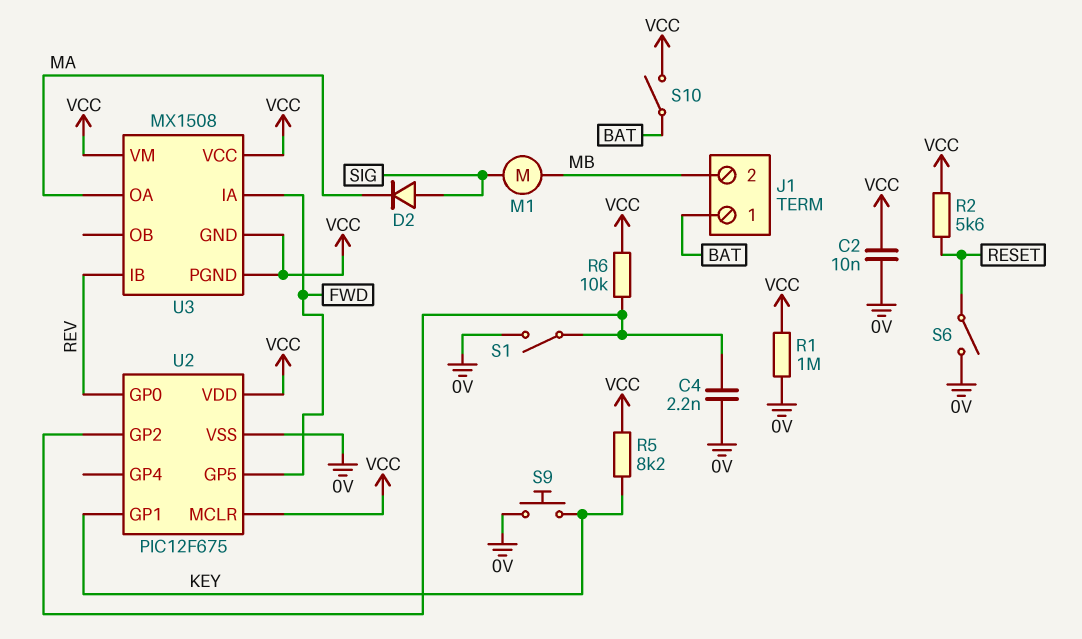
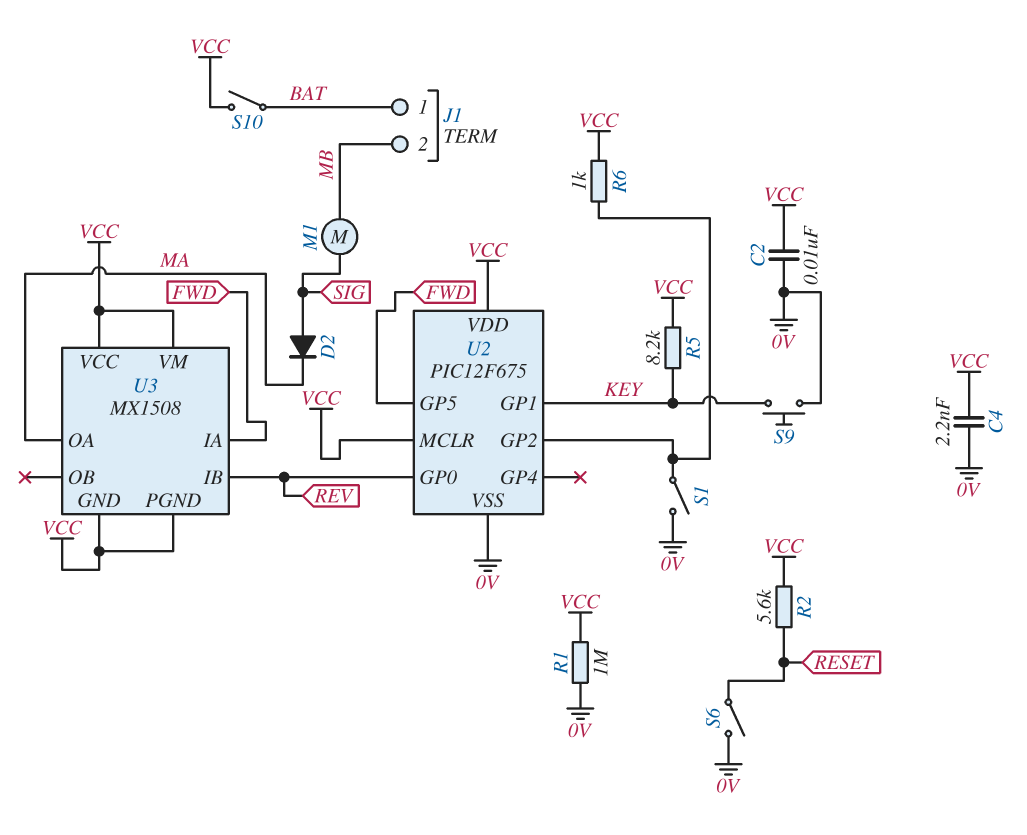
C4: 2.2nF (0V, U2/GP2) -> 2.2nF (0V, VCC)
R6: 10k (U2/GP2, VCC) -> 1k (U2/GP2, VCC)

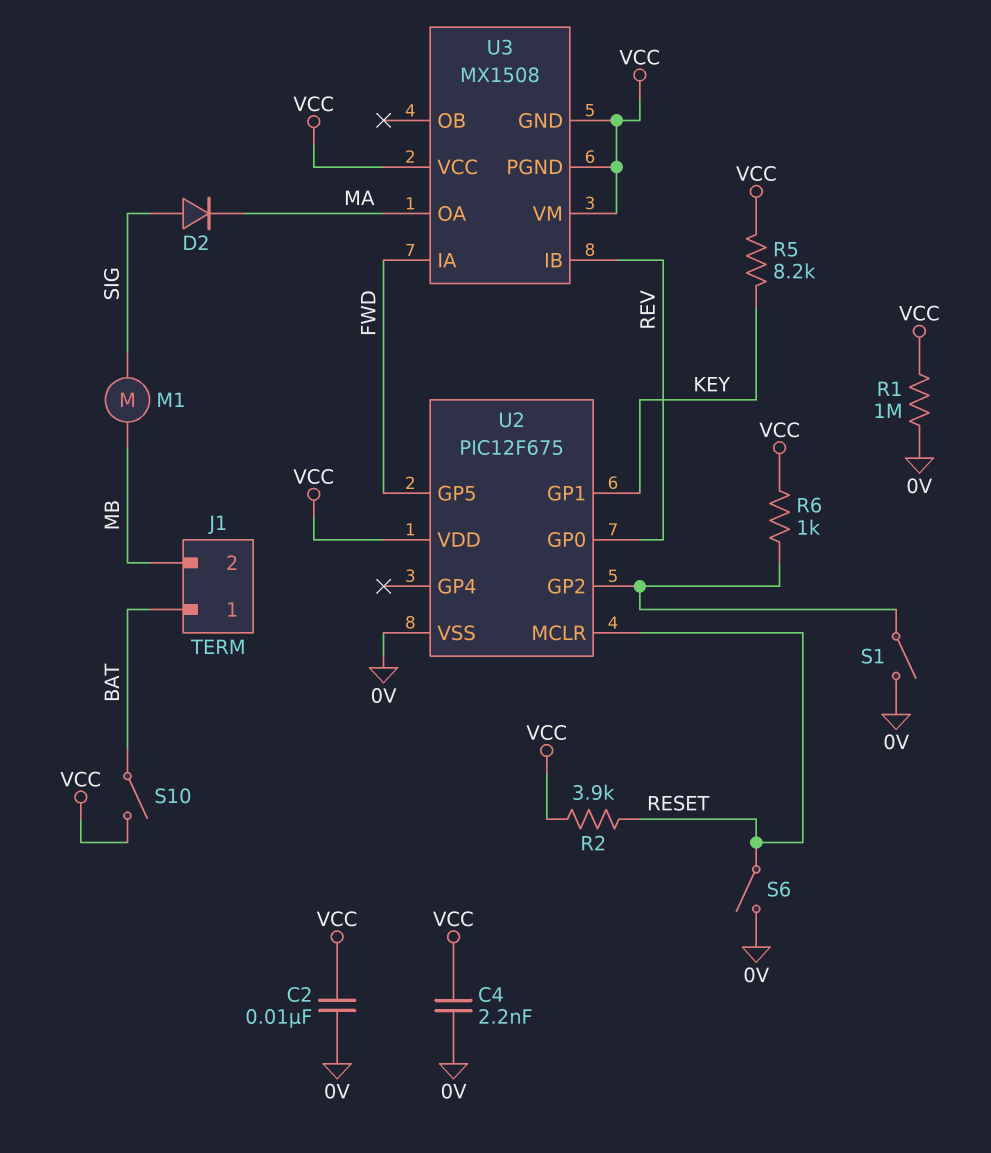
R2: 5.6k (RESET, VCC) -> 3.9k (RESET, VCC)
S9: button (0V, KEY) -> none
U2 pin MCLR: VCC -> RESET

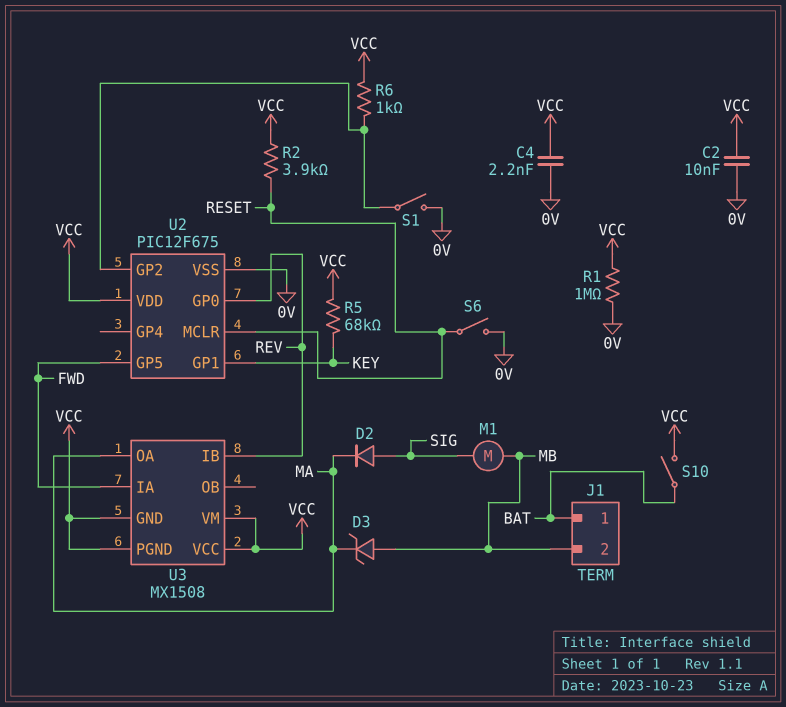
D3: none -> zener (A MB, K MA)
R5: 8.2k (KEY, VCC) -> 68k (KEY, VCC)

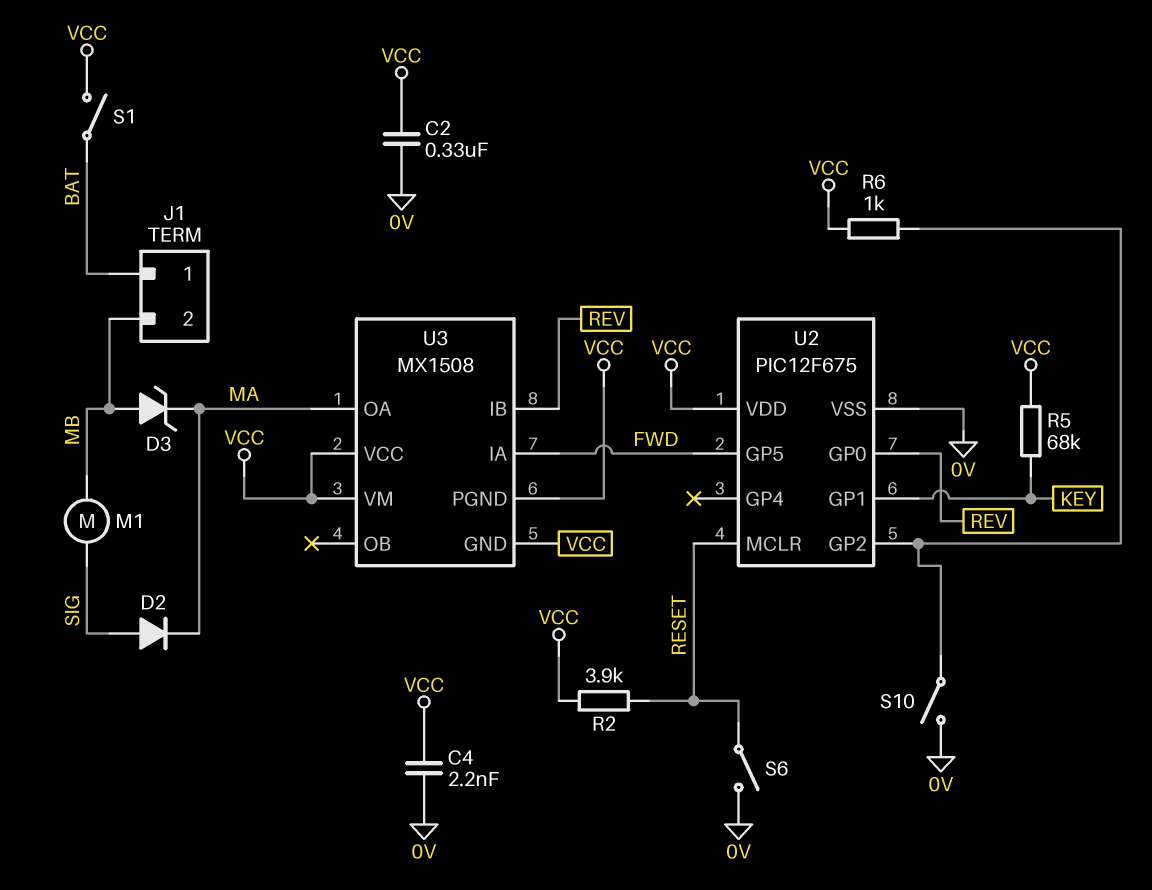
C2: 10nF (0V, VCC) -> 330nF (0V, VCC)
R1: 1M (0V, VCC) -> none
S1: switch (0V, U2/GP2) -> switch (BAT, VCC)
S10: switch (BAT, VCC) -> switch (0V, U2/GP2)

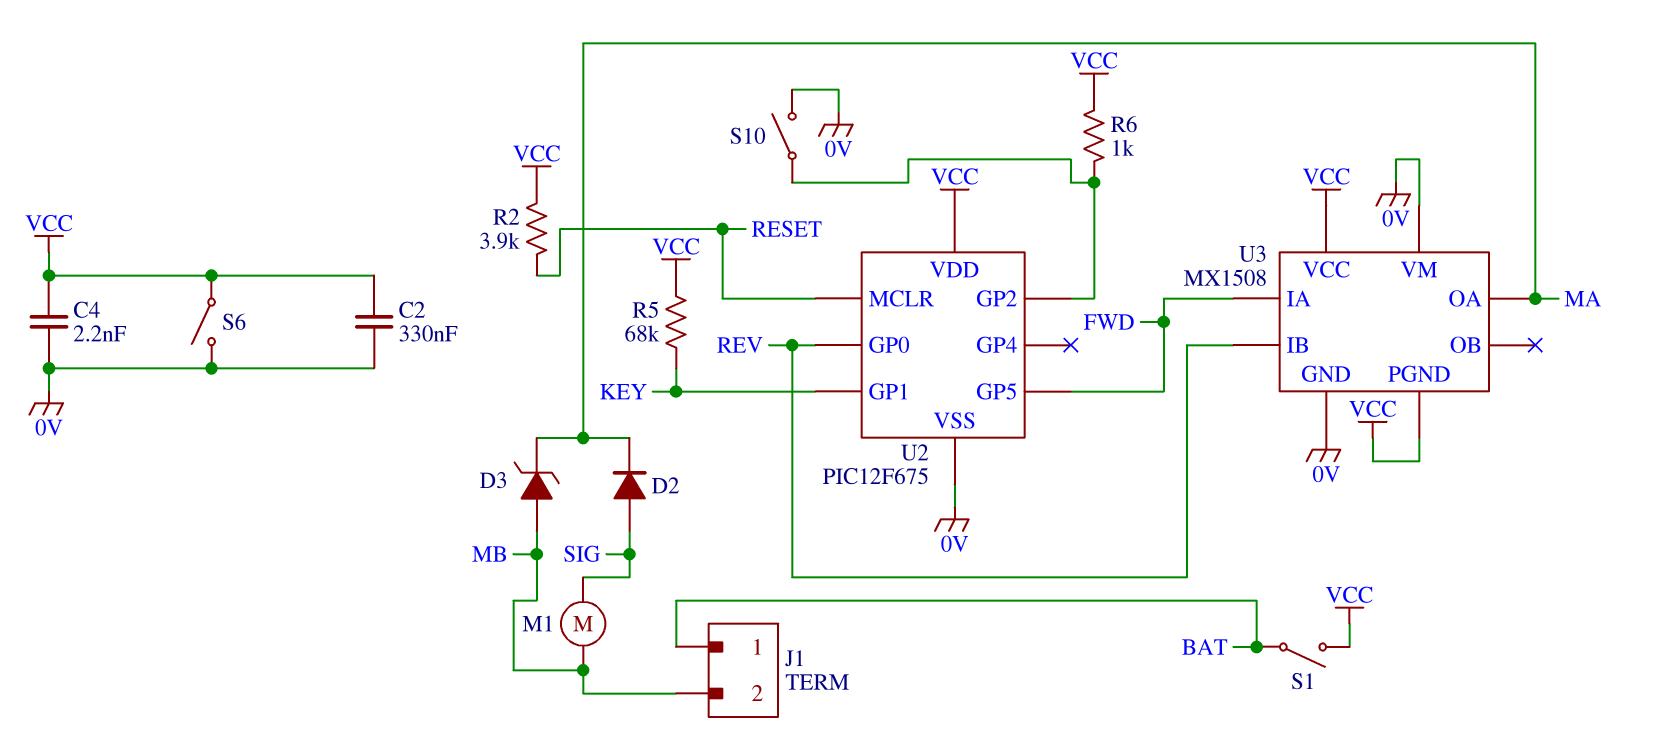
S6: switch (0V, RESET) -> switch (0V, VCC)
U3 pin GND: VCC -> 0V
U3 pin VM: VCC -> 0V

